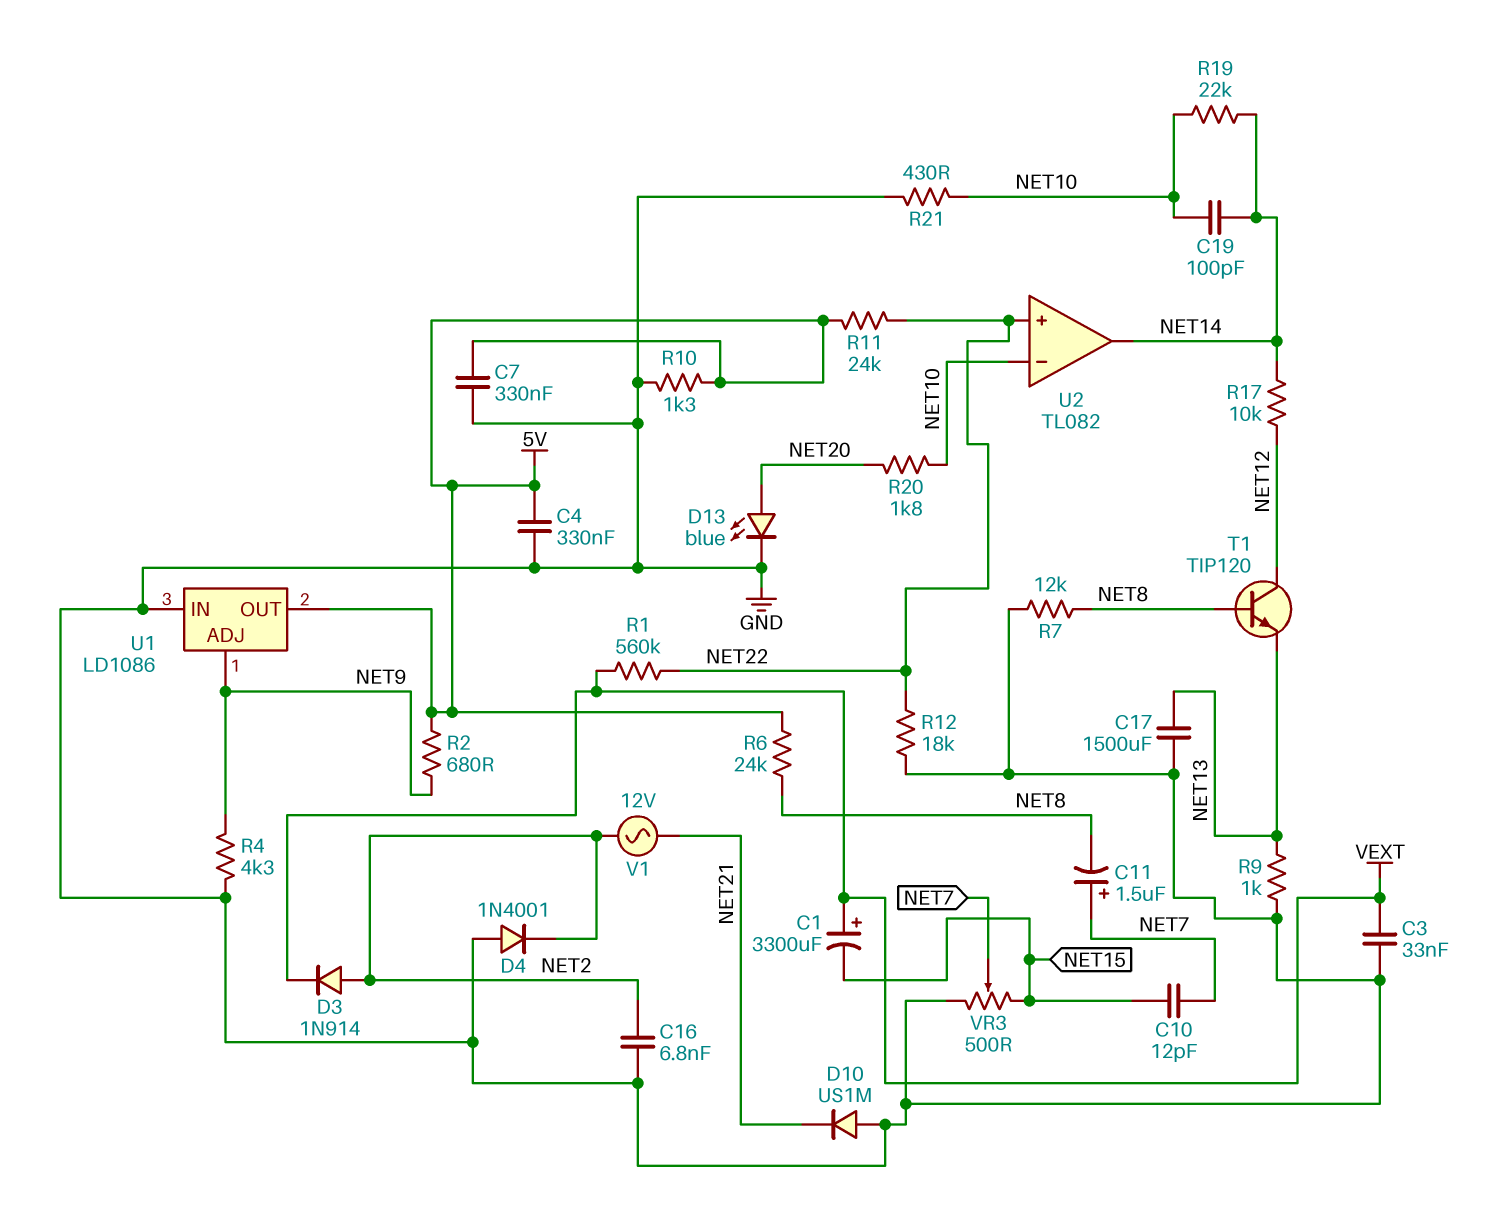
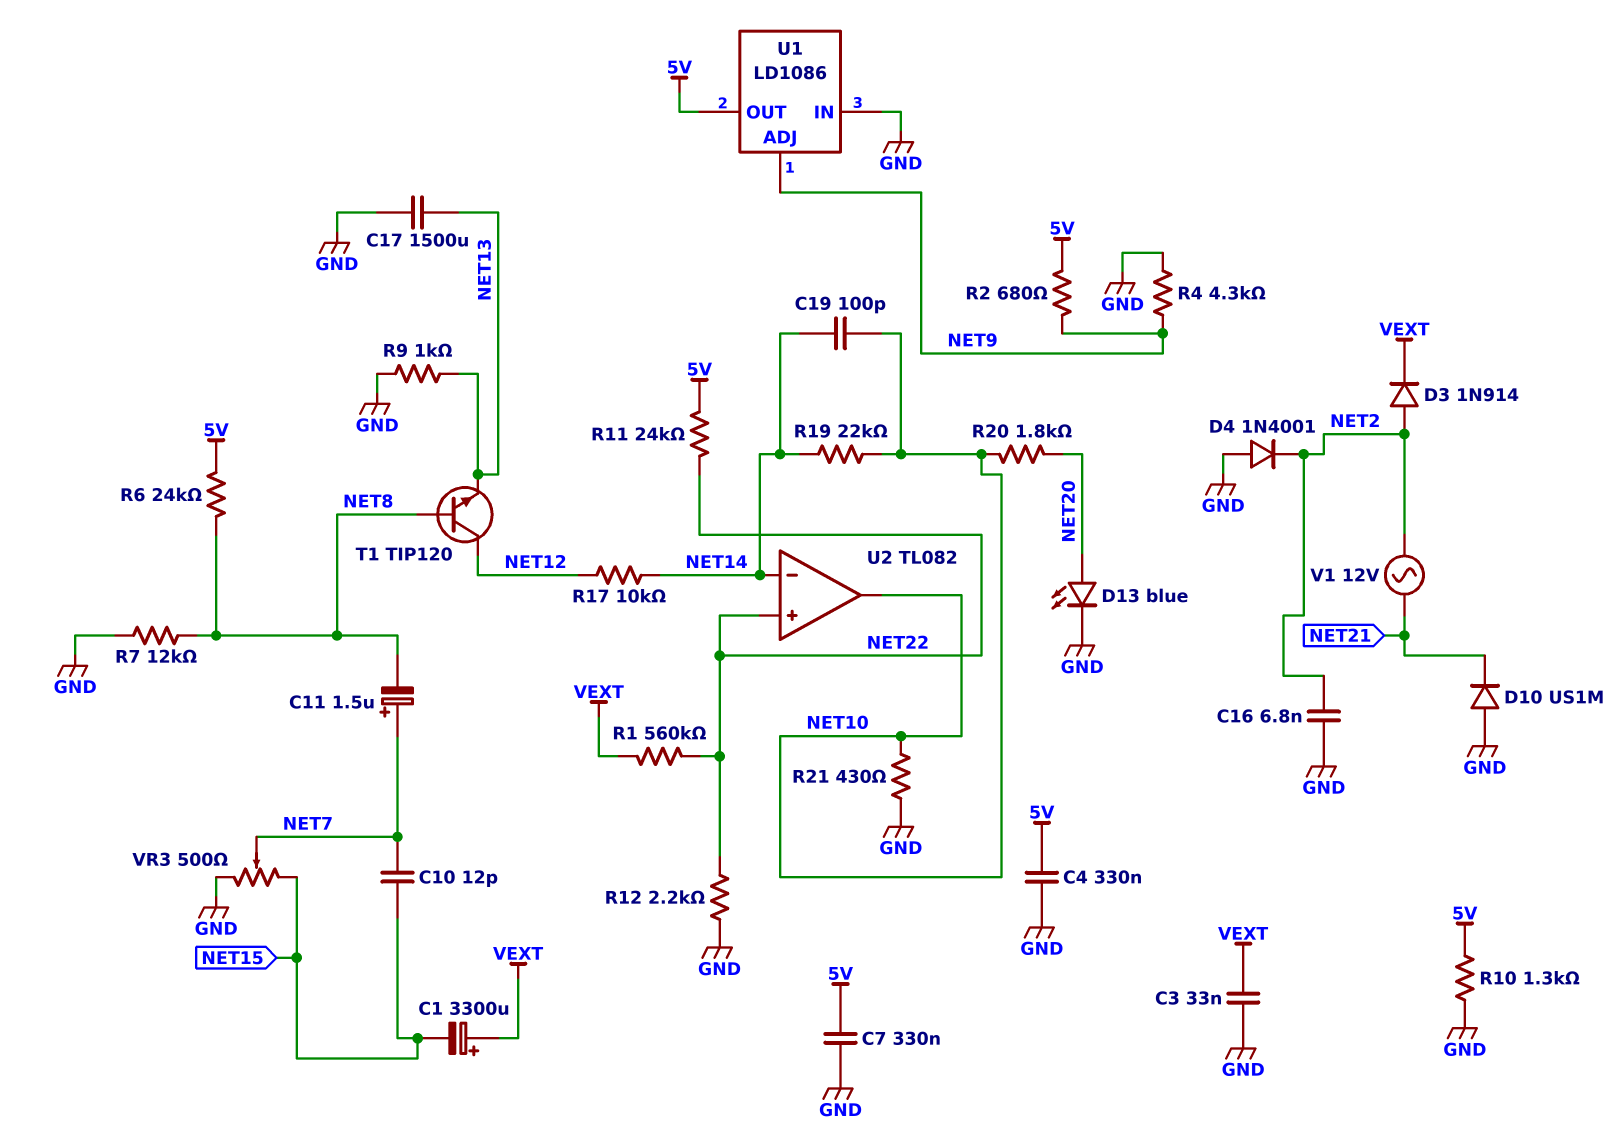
R12: 18k (GND, NET22) -> 2.2k (GND, NET22)
U2 pin in-: NET10 -> NET14
U2 pin out: NET14 -> NET10

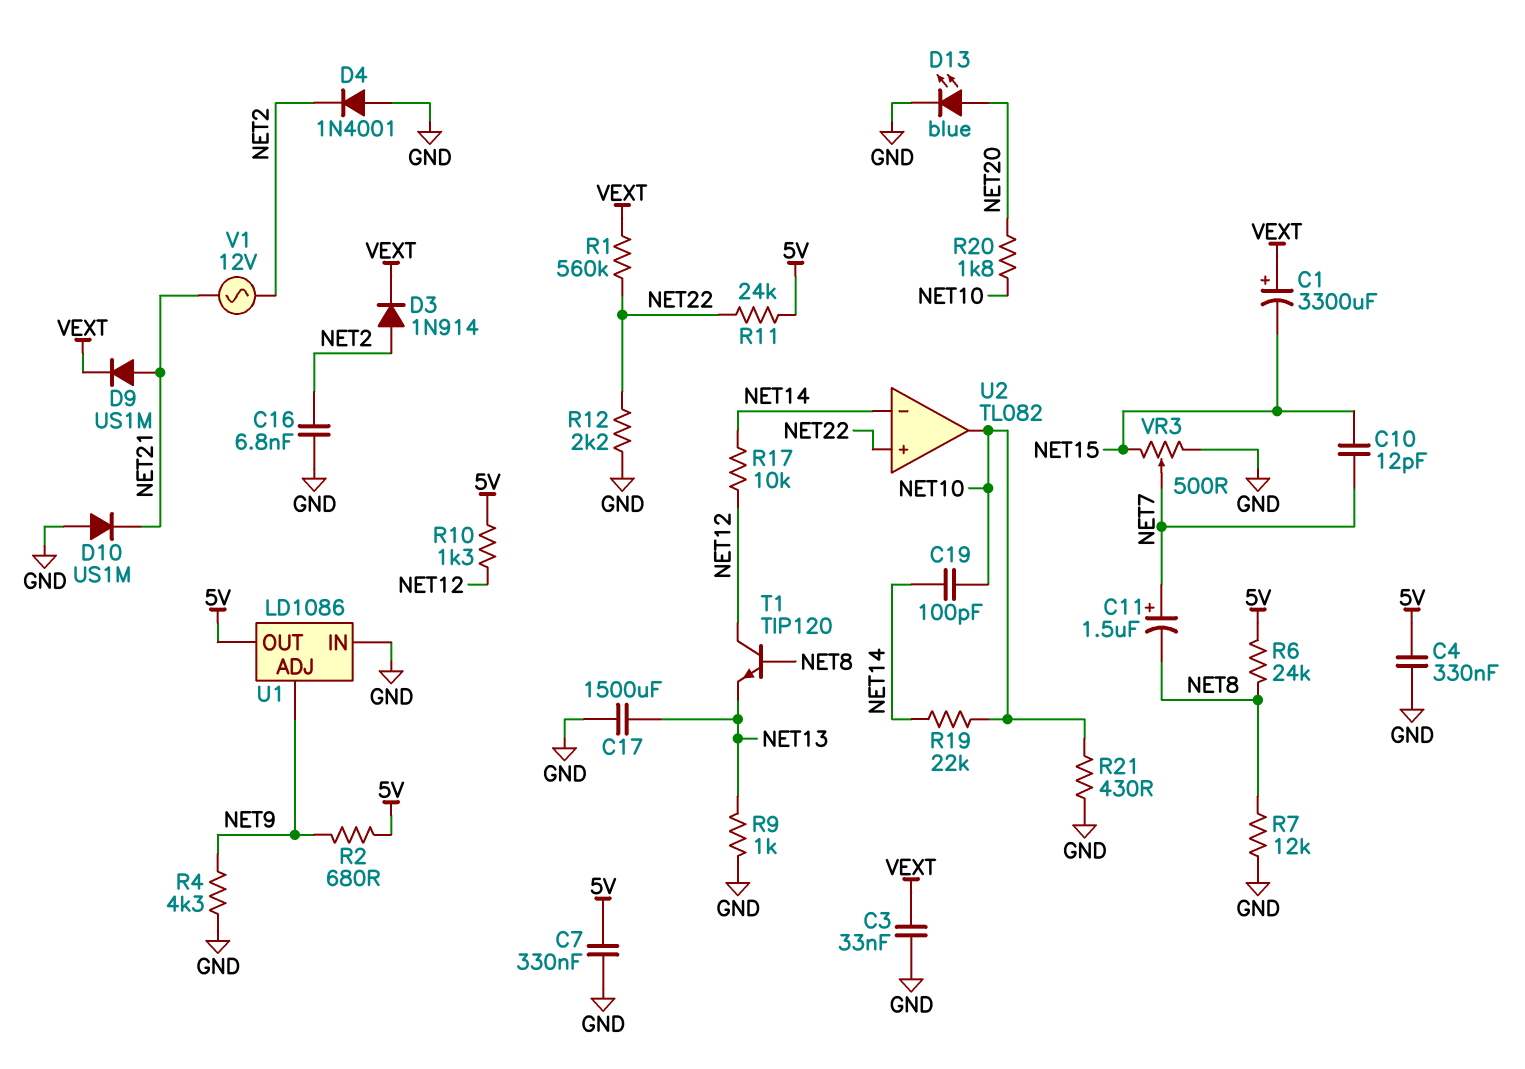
D9: none -> diode US1M (A NET21, K VEXT)
R10: 1.3k (5V, GND) -> 1.3k (5V, NET12)

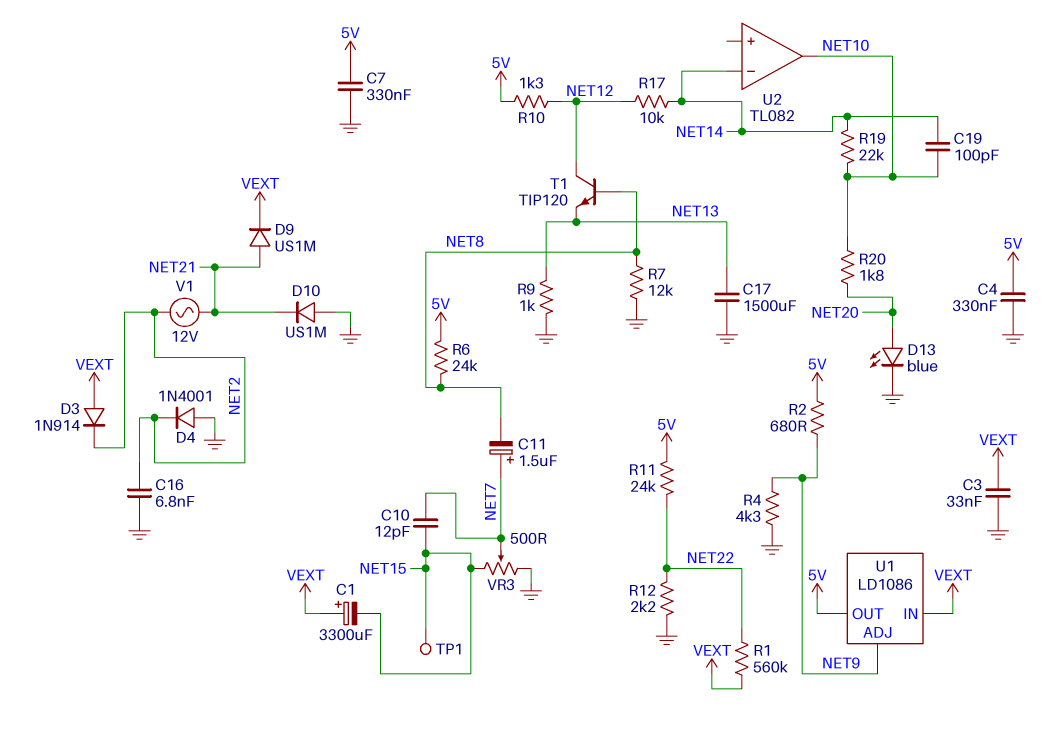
D3: diode 1N914 (A NET2, K VEXT) -> diode 1N914 (A VEXT, K NET2)
R21: 430 (GND, NET10) -> none
TP1: none -> test point (NET15)
U1 pin IN: GND -> VEXT
U2 pin in+: NET22 -> none

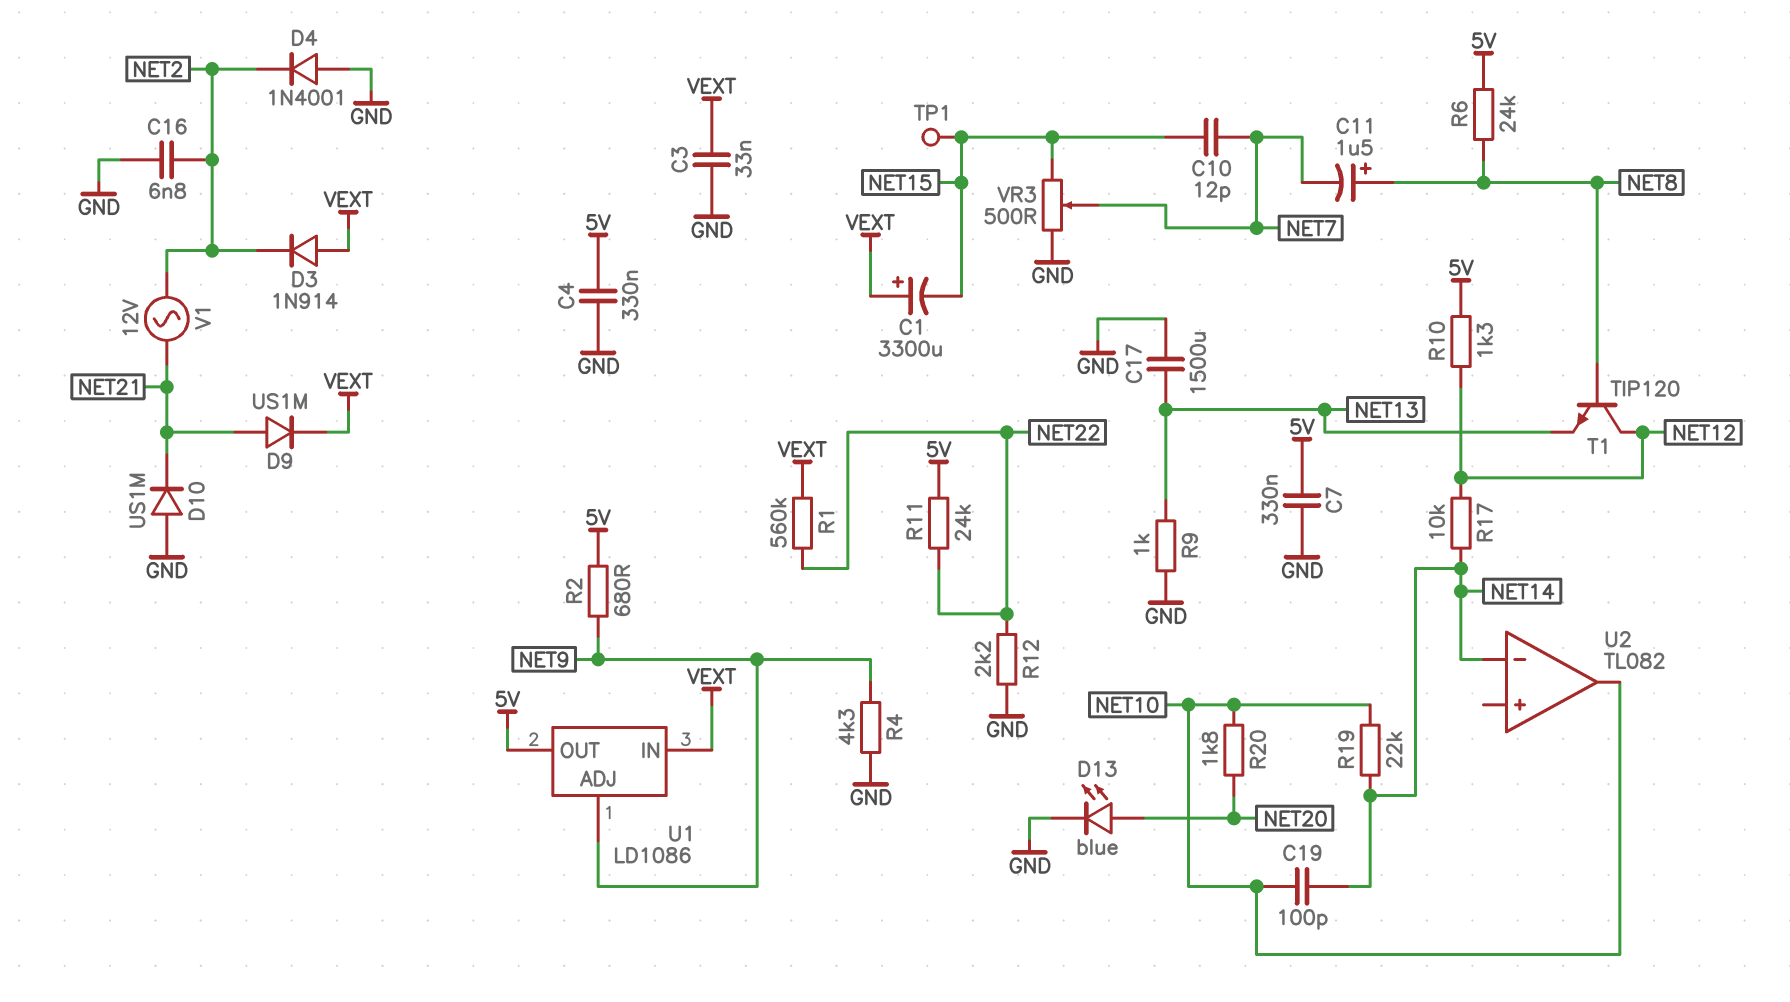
C11: 1.5uF (plus NET7, minus NET8) -> 1.5uF (plus NET8, minus NET7)
R7: 12k (GND, NET8) -> none

